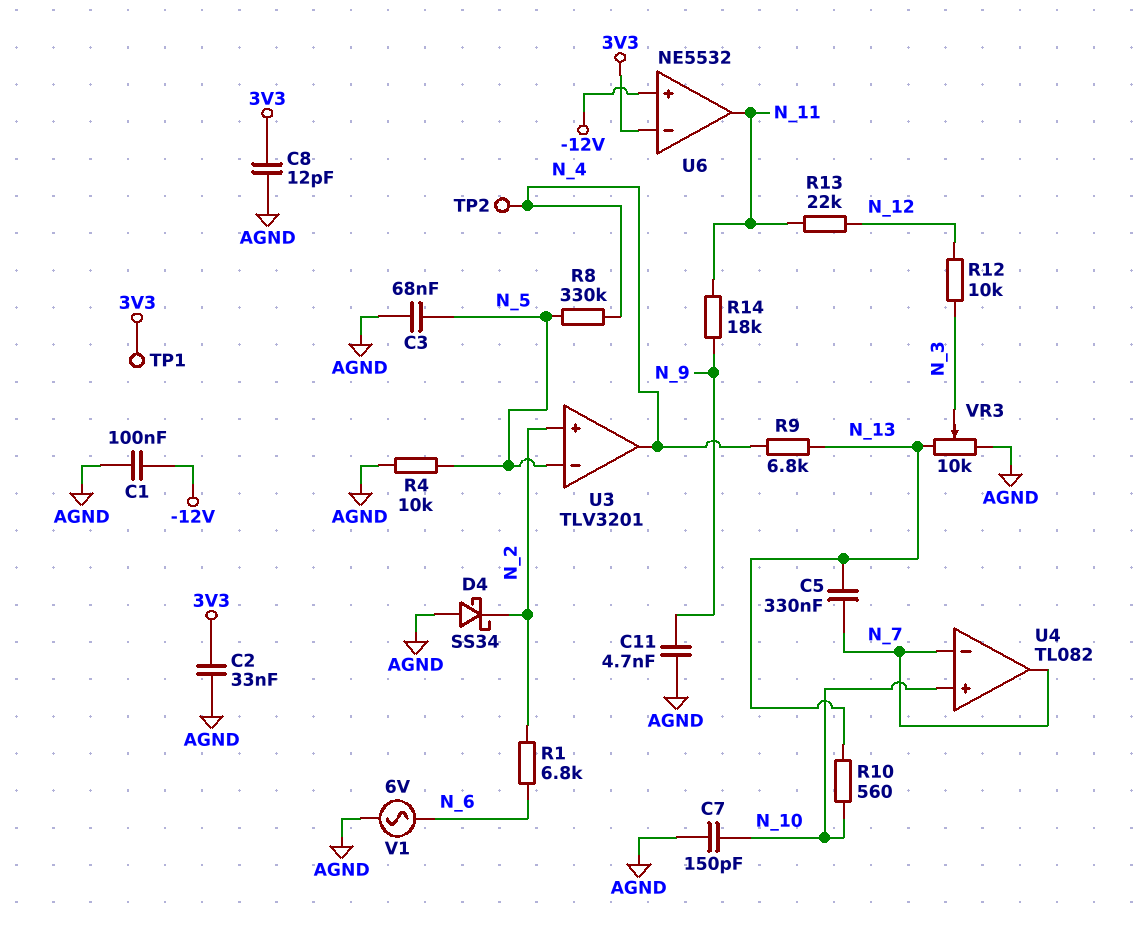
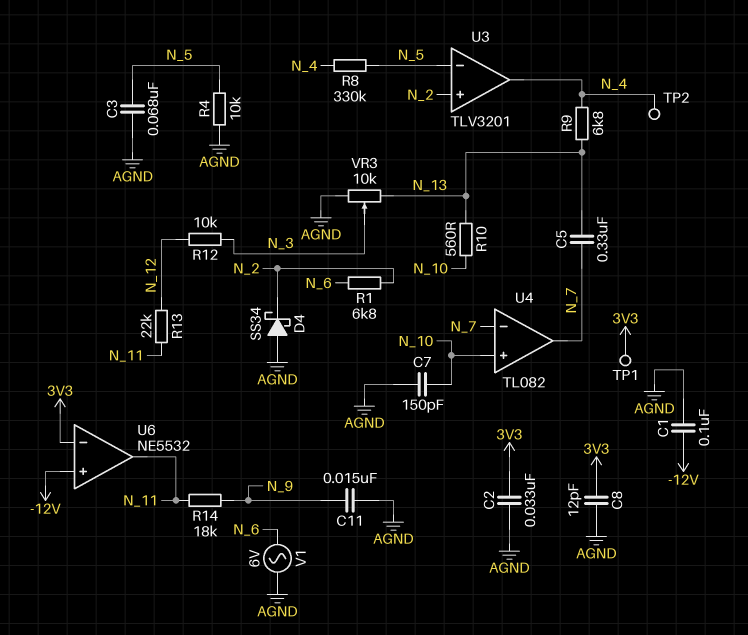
C11: 4.7nF (AGND, N_9) -> 15nF (AGND, N_9)

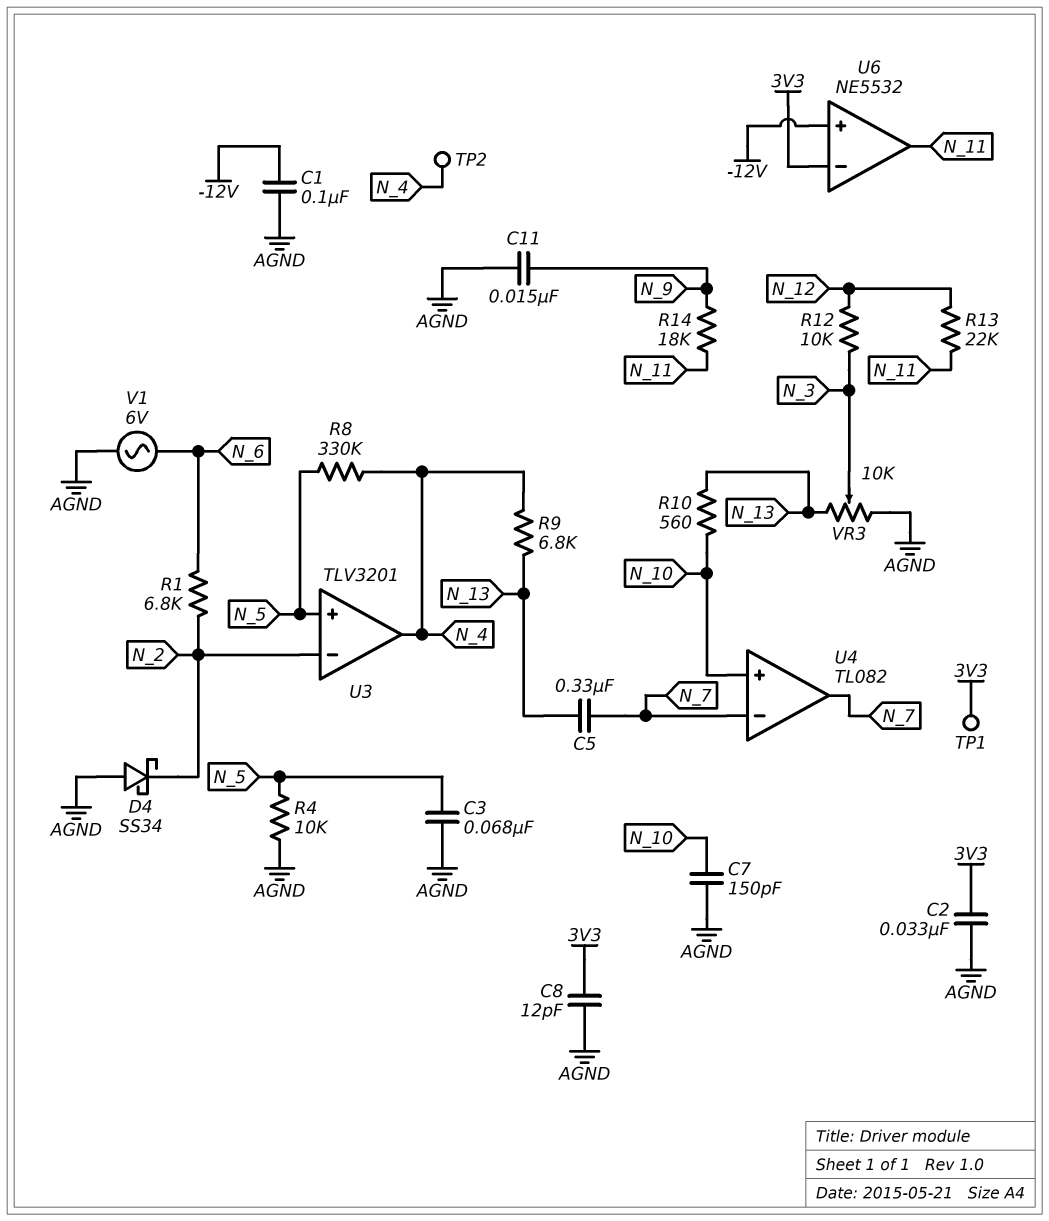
U3 pin in+: N_2 -> N_5
U3 pin in-: N_5 -> N_2

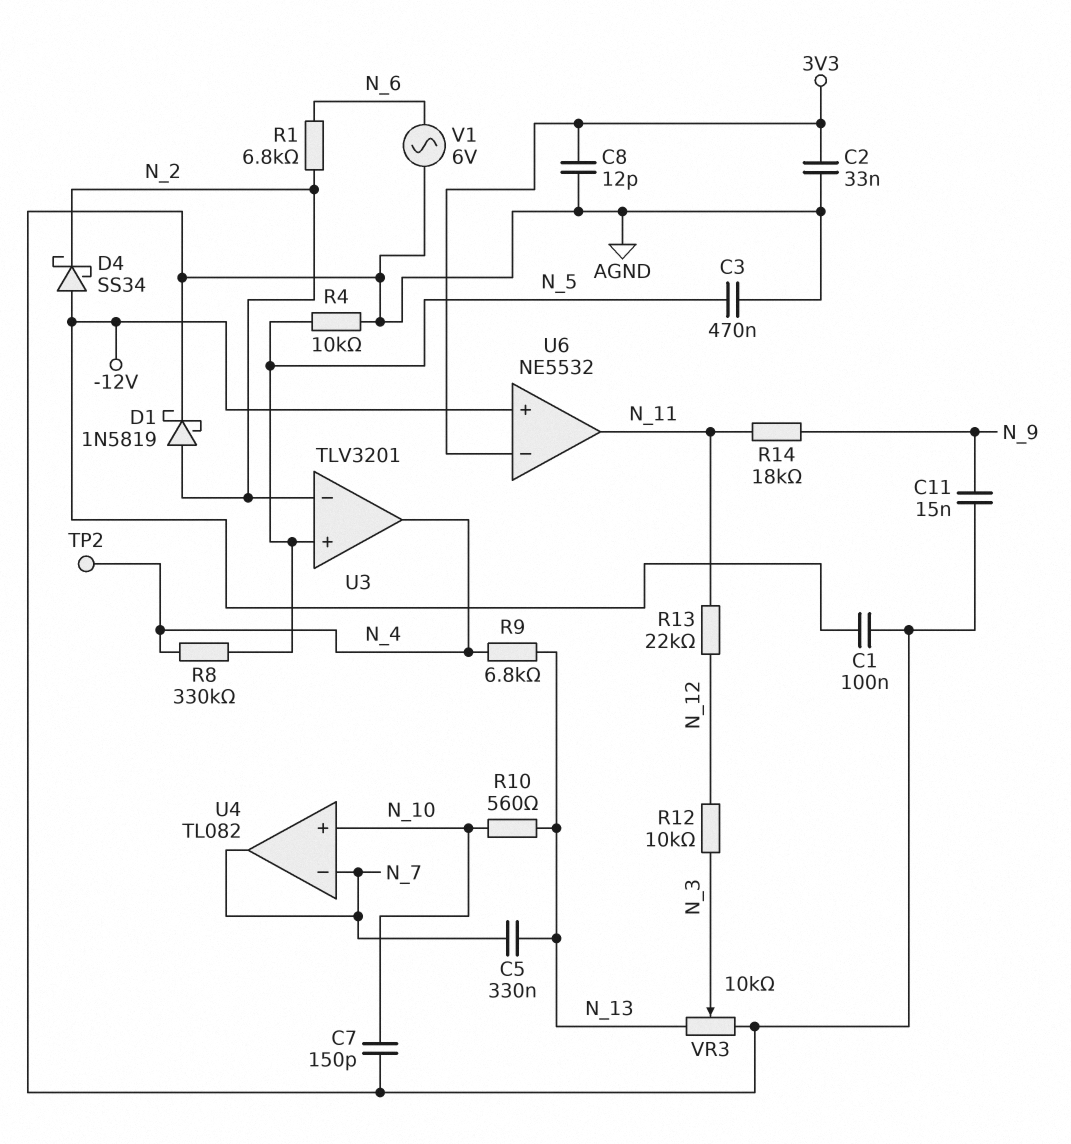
C3: 68nF (AGND, N_5) -> 470nF (AGND, N_5)
D1: none -> schottky 1N5819 (A N_2, K AGND)
D4: schottky SS34 (A AGND, K N_2) -> schottky SS34 (A -12V, K N_2)
TP1: test point (3V3) -> none

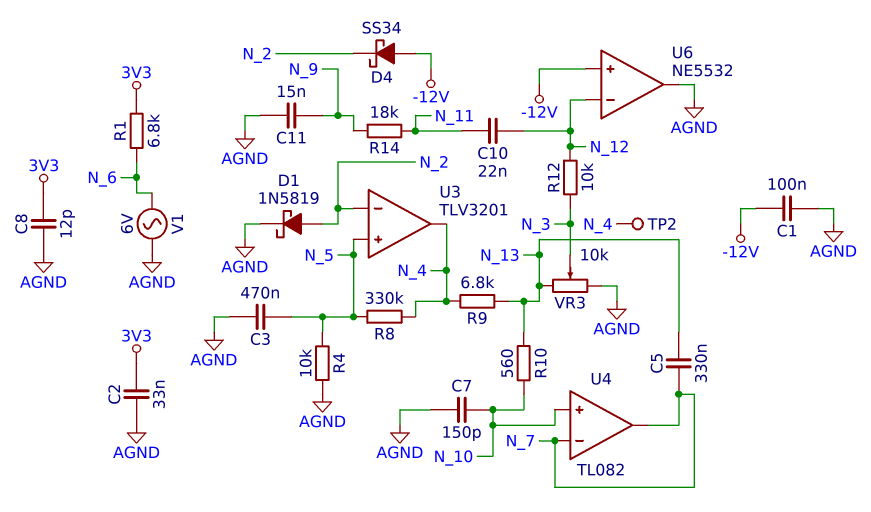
C10: none -> 22nF (N_11, N_12)
R1: 6.8k (N_2, N_6) -> 6.8k (3V3, N_6)
R13: 22k (N_11, N_12) -> none
U6 pin in-: 3V3 -> N_12
U6 pin out: N_11 -> AGND

